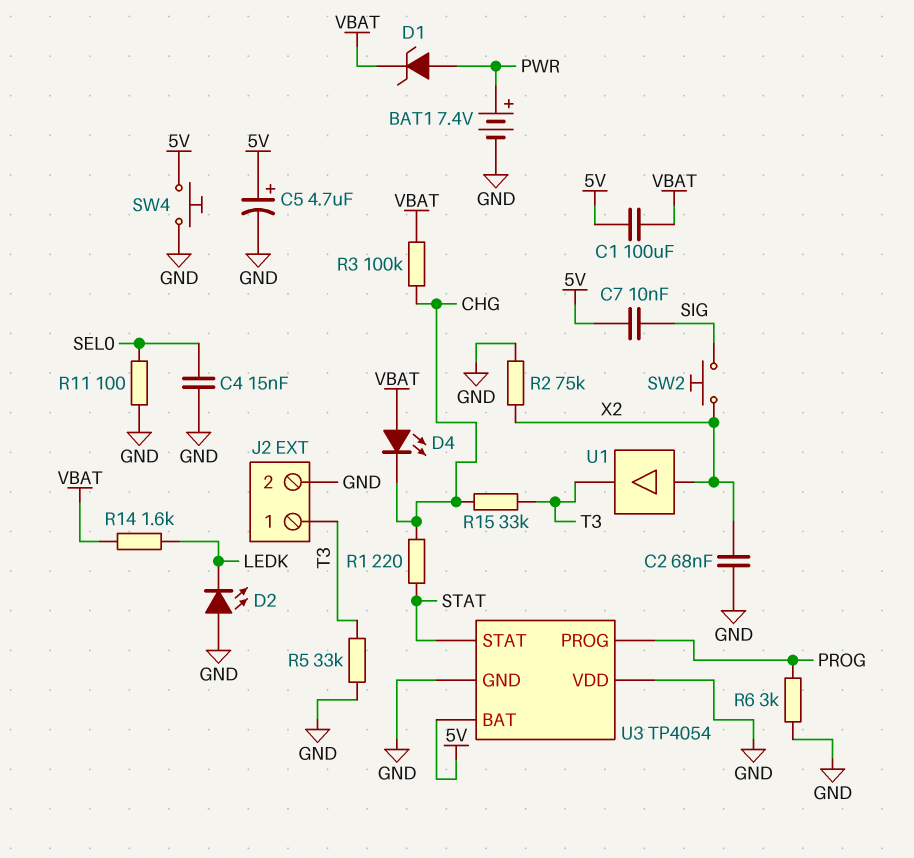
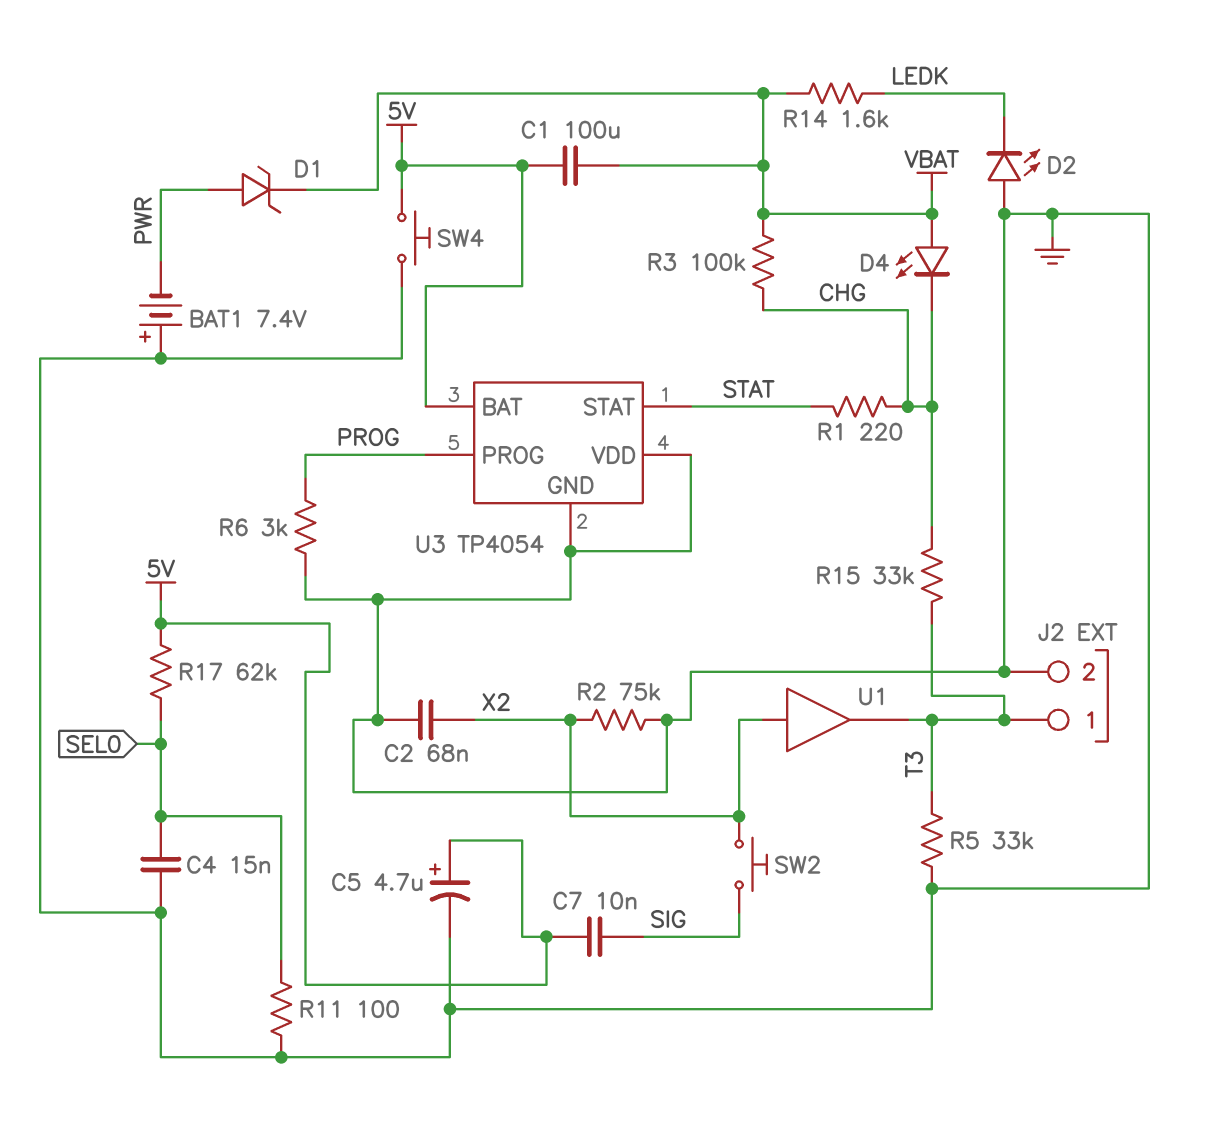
BAT1: 7.4V (plus PWR, minus GND) -> 7.4V (plus GND, minus PWR)
R17: none -> 62k (5V, SEL0)

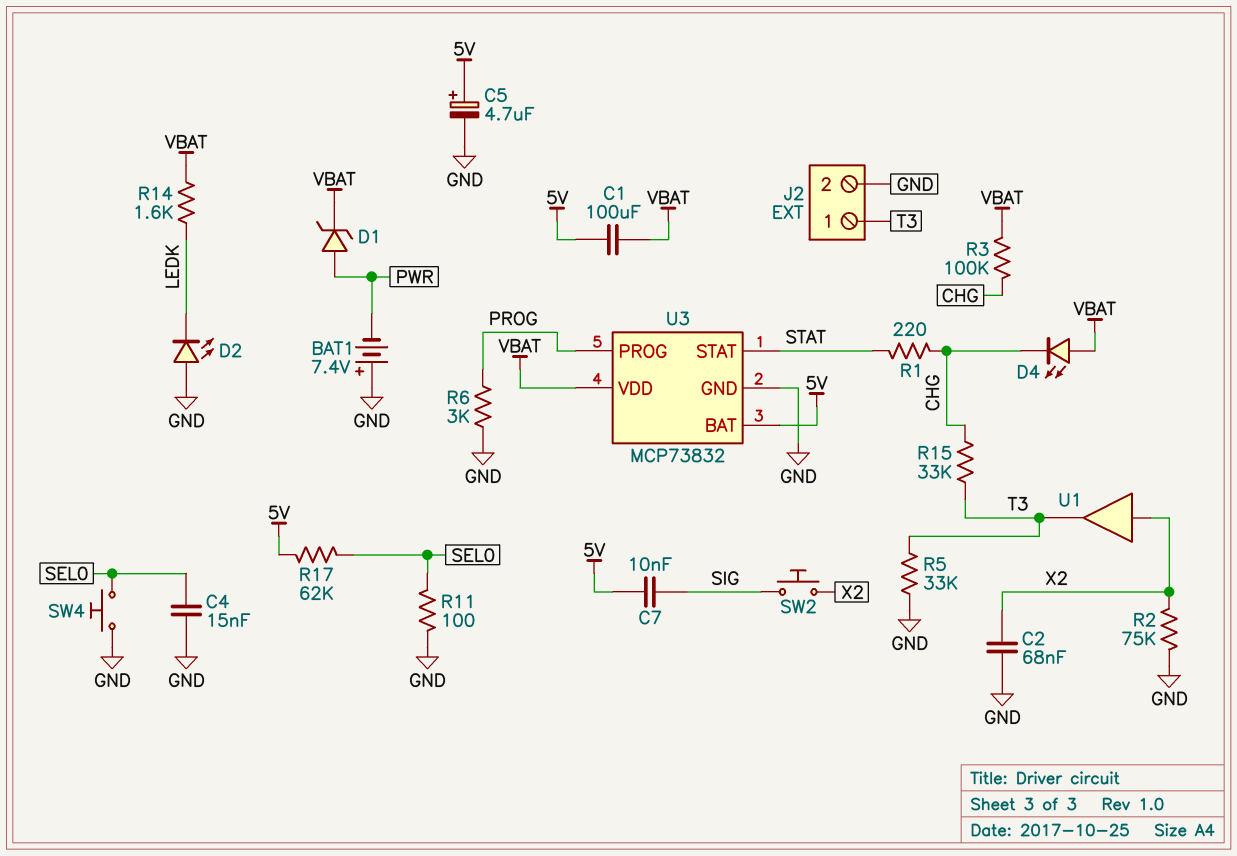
SW4: button (5V, GND) -> button (GND, SEL0)
U3: TP4054 -> MCP73832
U3 pin VDD: GND -> VBAT

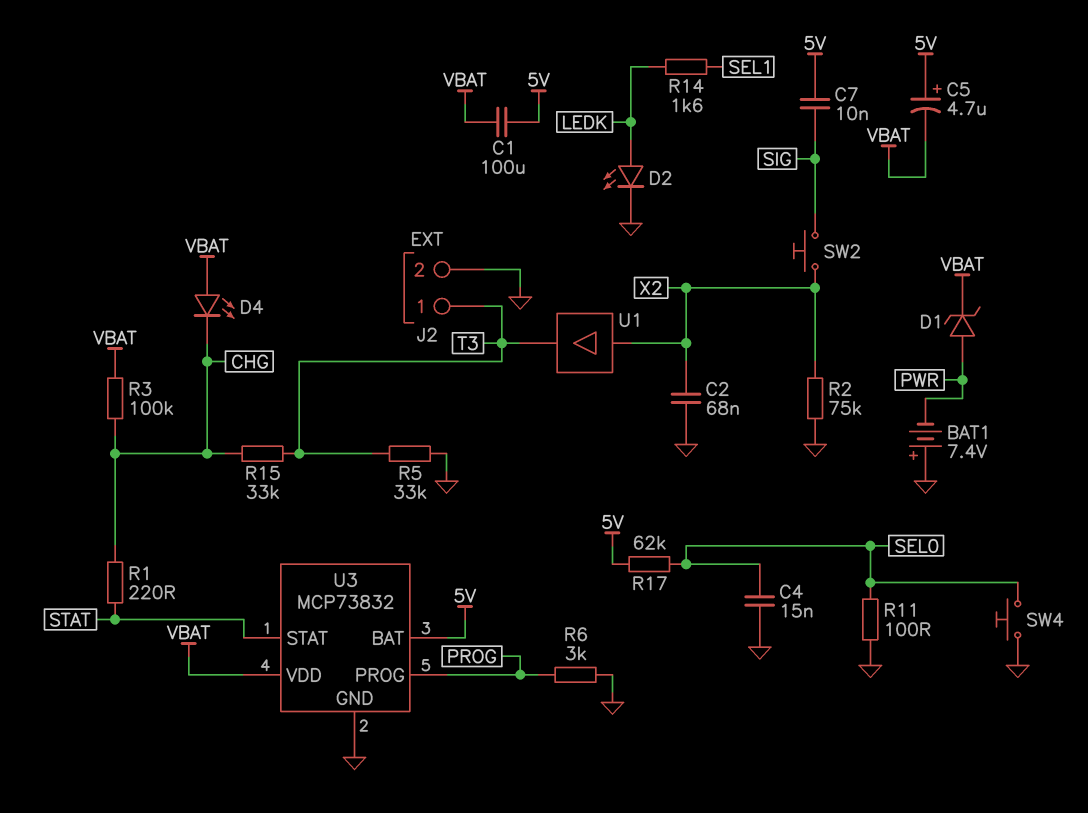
C5: 4.7uF (plus 5V, minus GND) -> 4.7uF (plus 5V, minus VBAT)
D2: LED (A GND, K LEDK) -> LED (A LEDK, K GND)
R14: 1.6k (LEDK, VBAT) -> 1.6k (LEDK, SEL1)

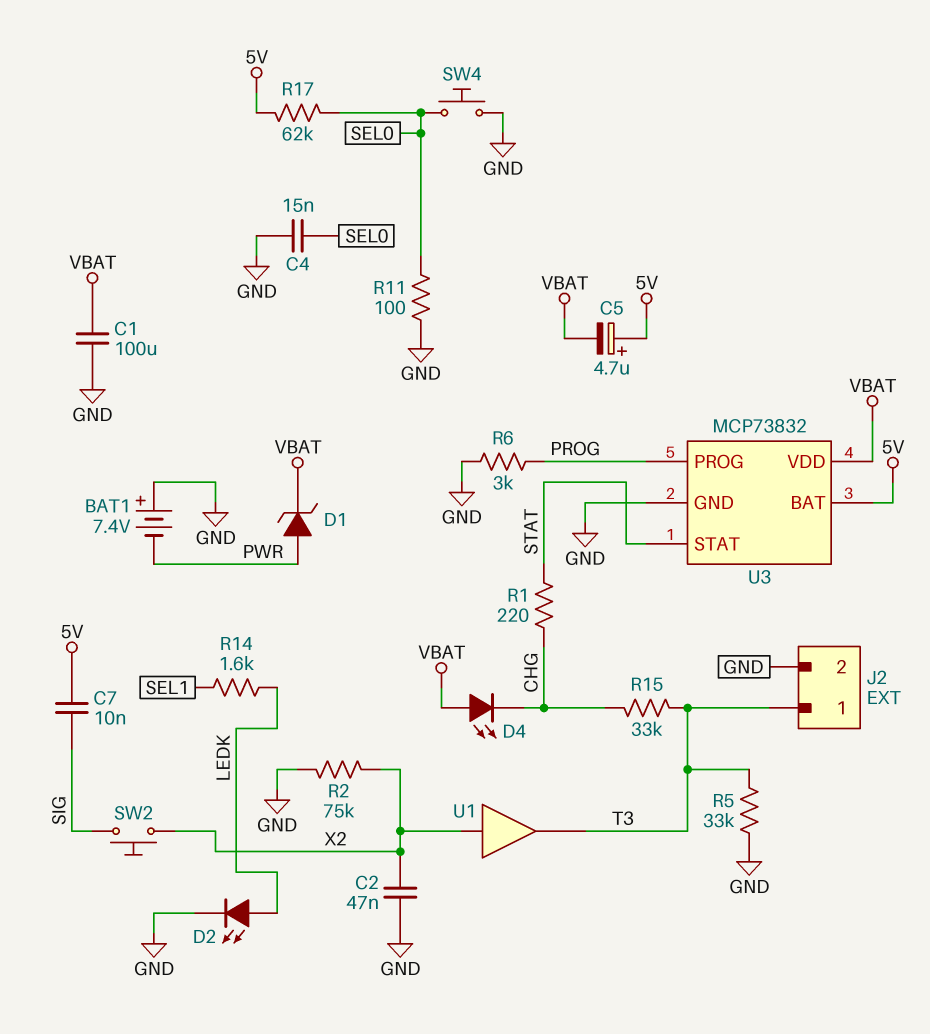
C1: 100uF (5V, VBAT) -> 100uF (GND, VBAT)
C2: 68nF (GND, X2) -> 47nF (GND, X2)
R3: 100k (CHG, VBAT) -> none

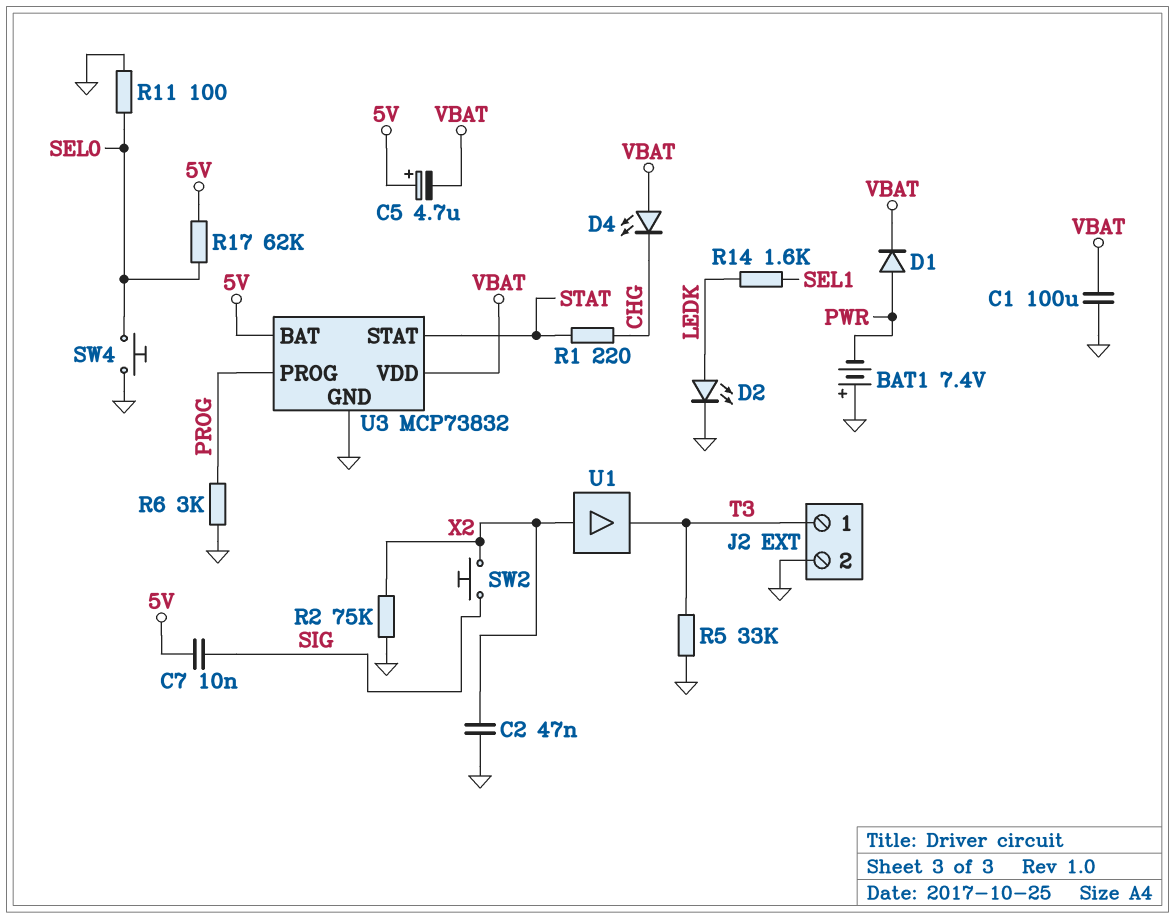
C4: 15nF (GND, SEL0) -> none
D1: zener (A PWR, K VBAT) -> diode (A PWR, K VBAT)
R15: 33k (CHG, T3) -> none

